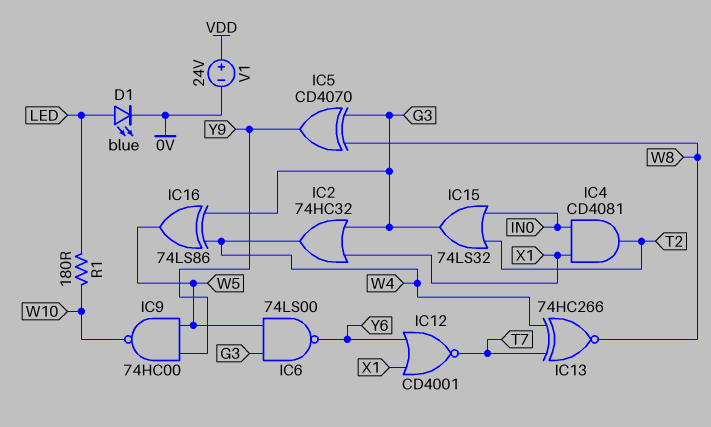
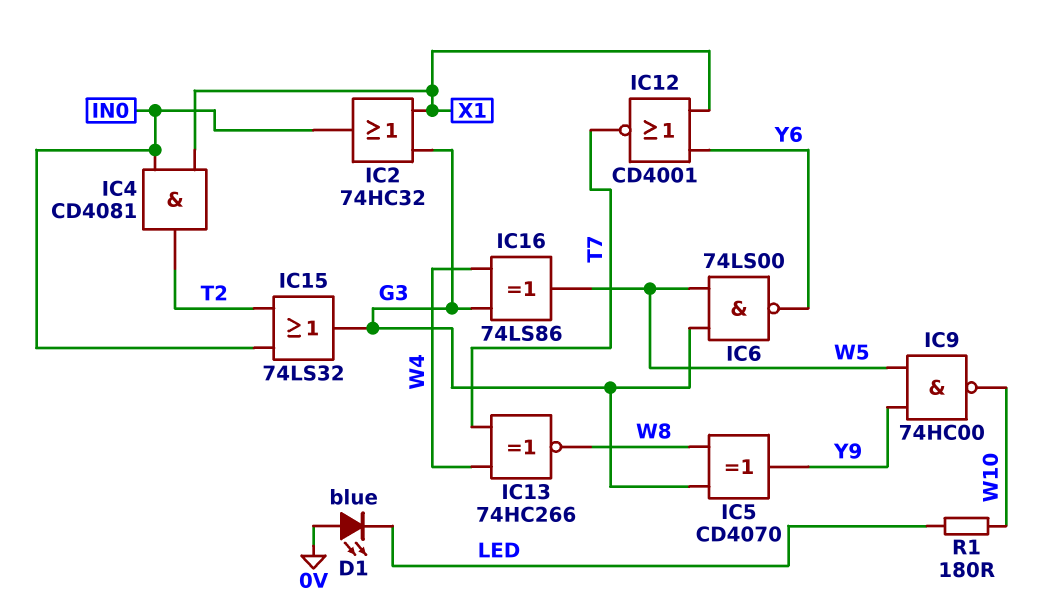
D1: LED blue (A LED, K 0V) -> LED blue (A 0V, K LED)
IC2: OR 74HC32 (in G3, in X1, out W4) -> OR 74HC32 (in G3, in X1, out IN0)
V1: 24V (plus VDD, minus 0V) -> none

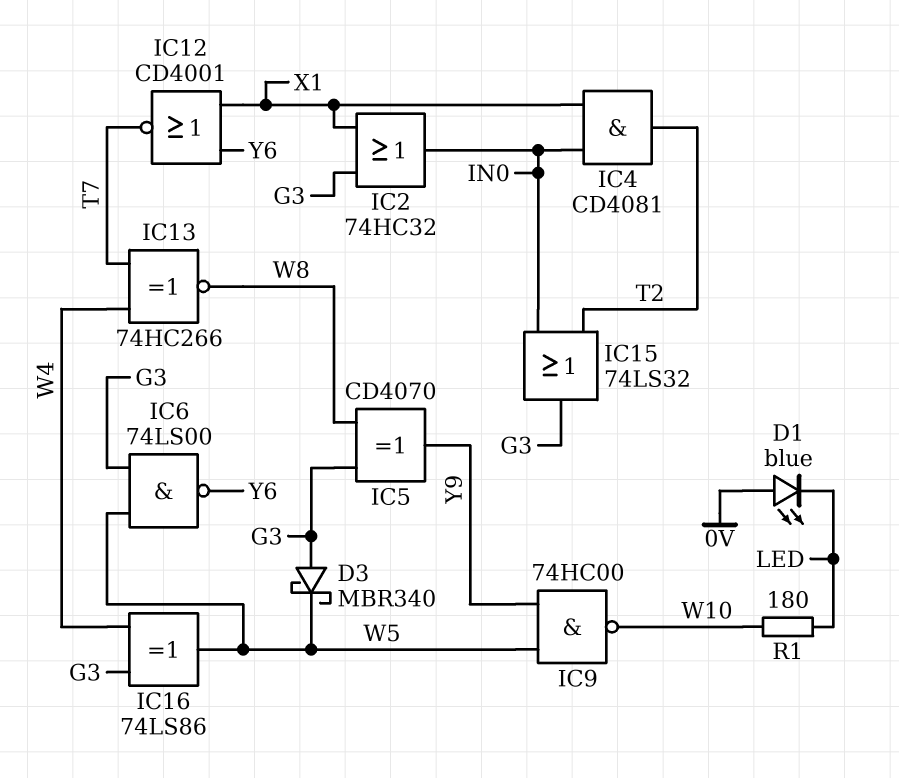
D3: none -> schottky MBR340 (A G3, K W5)

